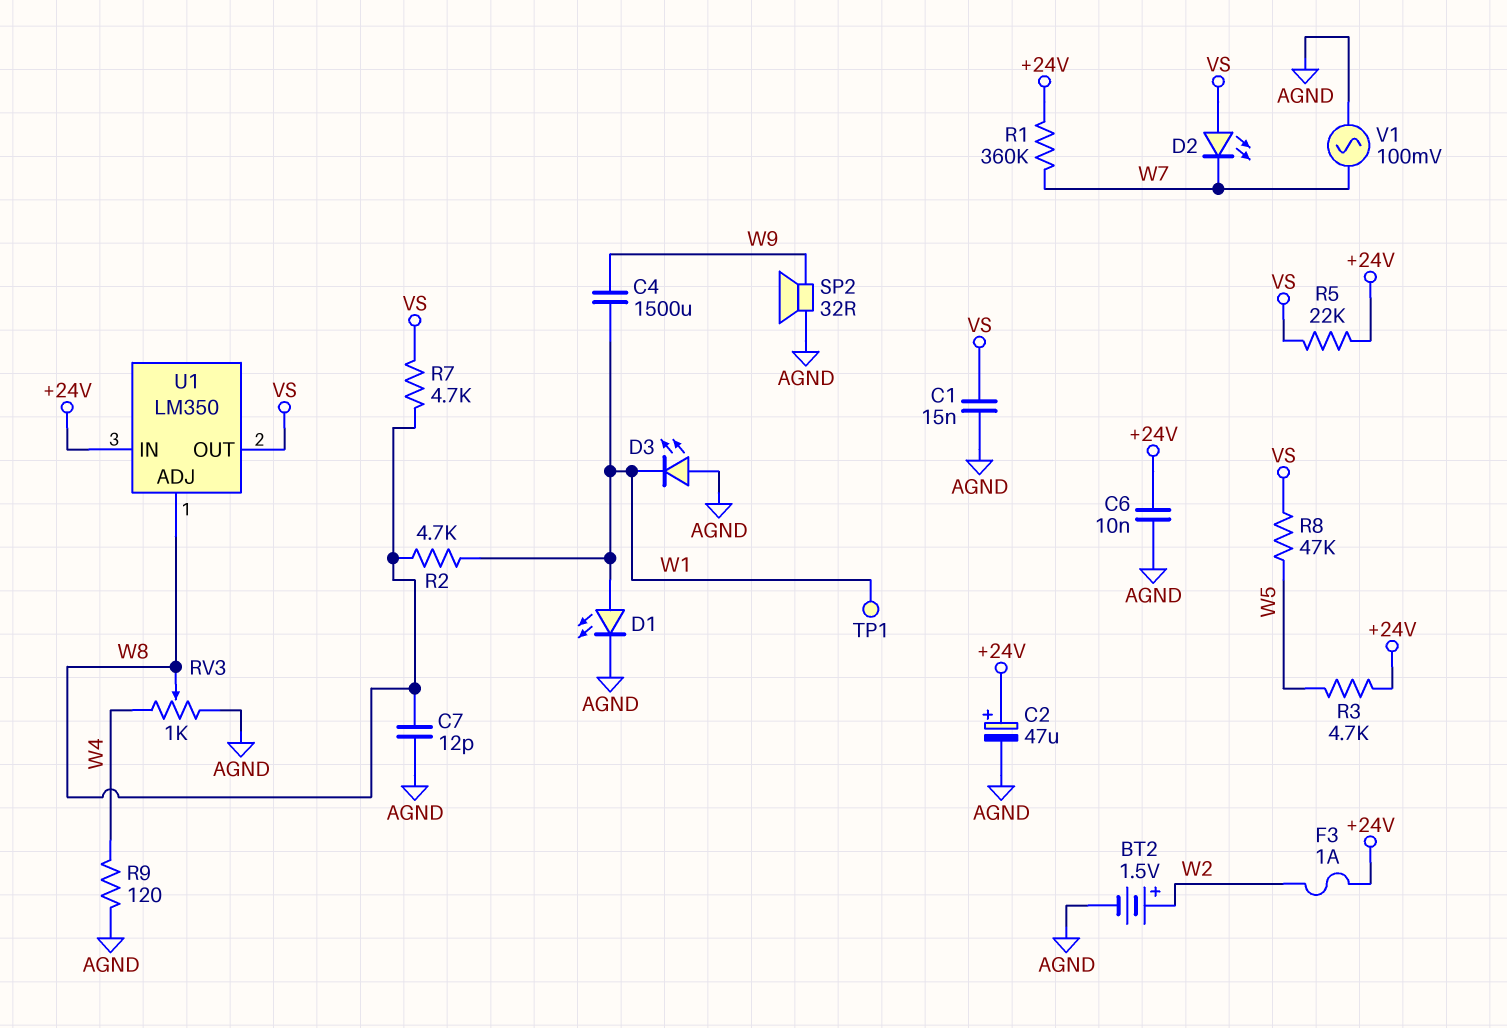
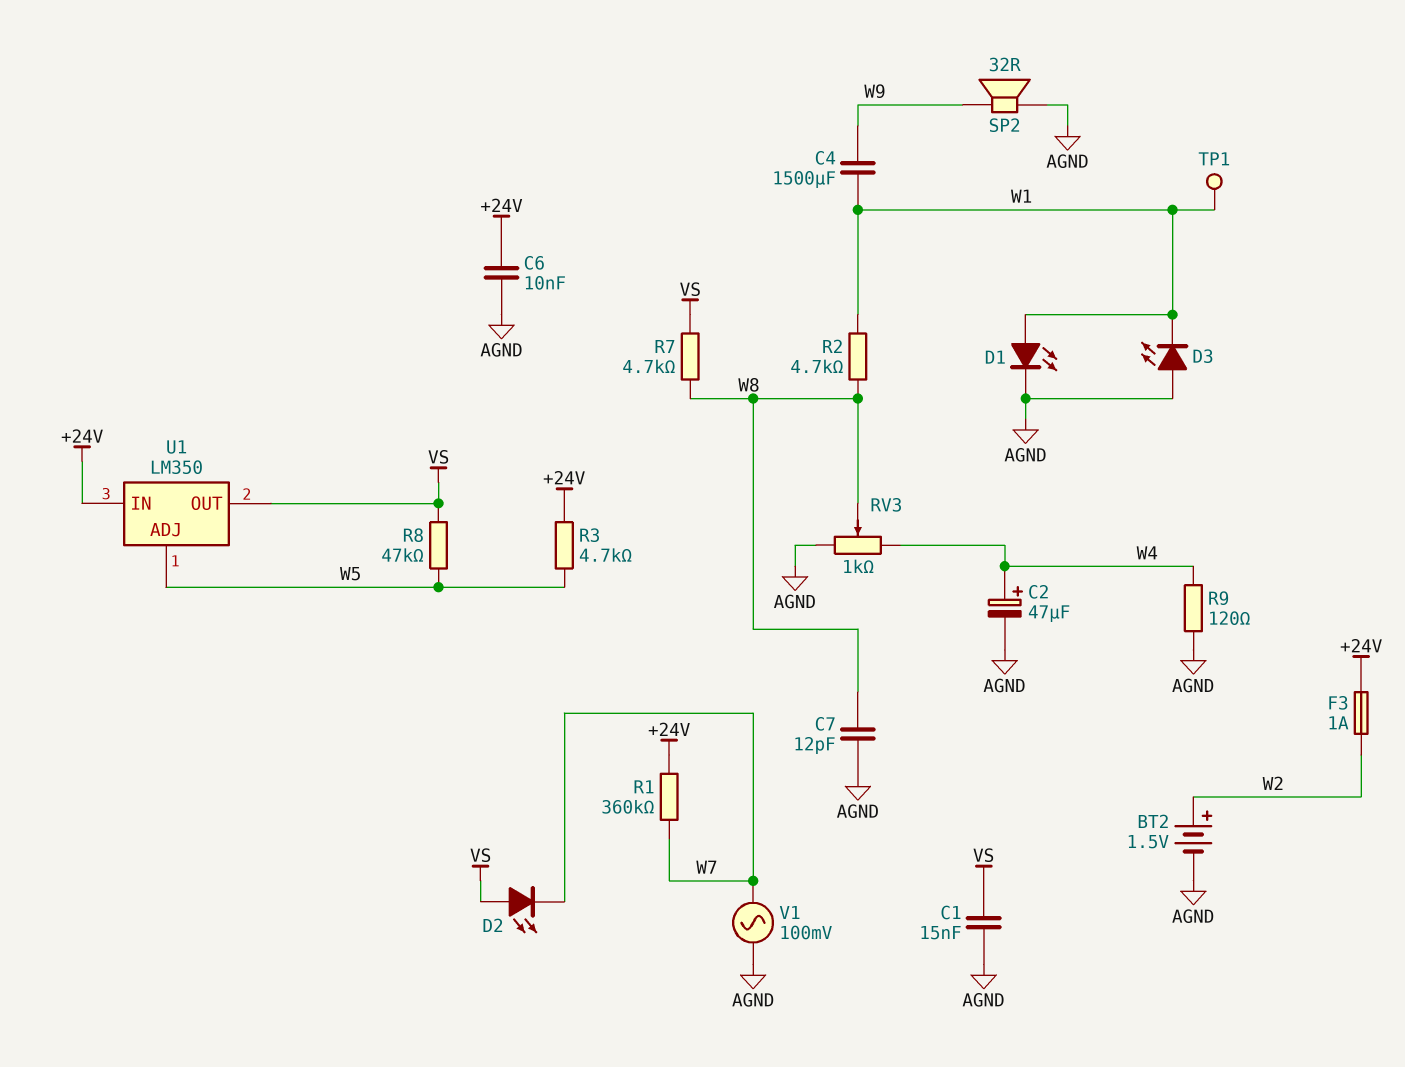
C2: 47uF (plus +24V, minus AGND) -> 47uF (plus W4, minus AGND)
R5: 22k (+24V, VS) -> none
U1 pin ADJ: W8 -> W5

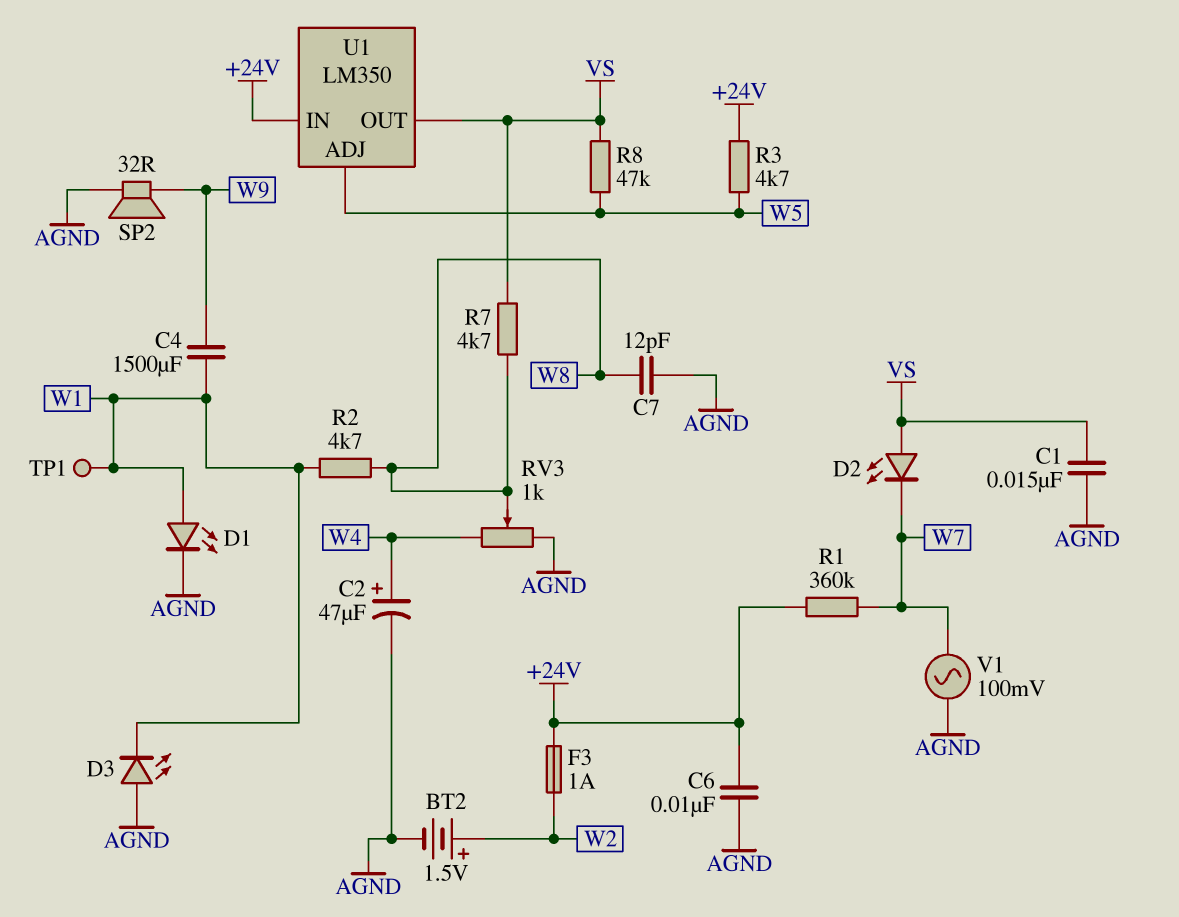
R9: 120 (AGND, W4) -> none

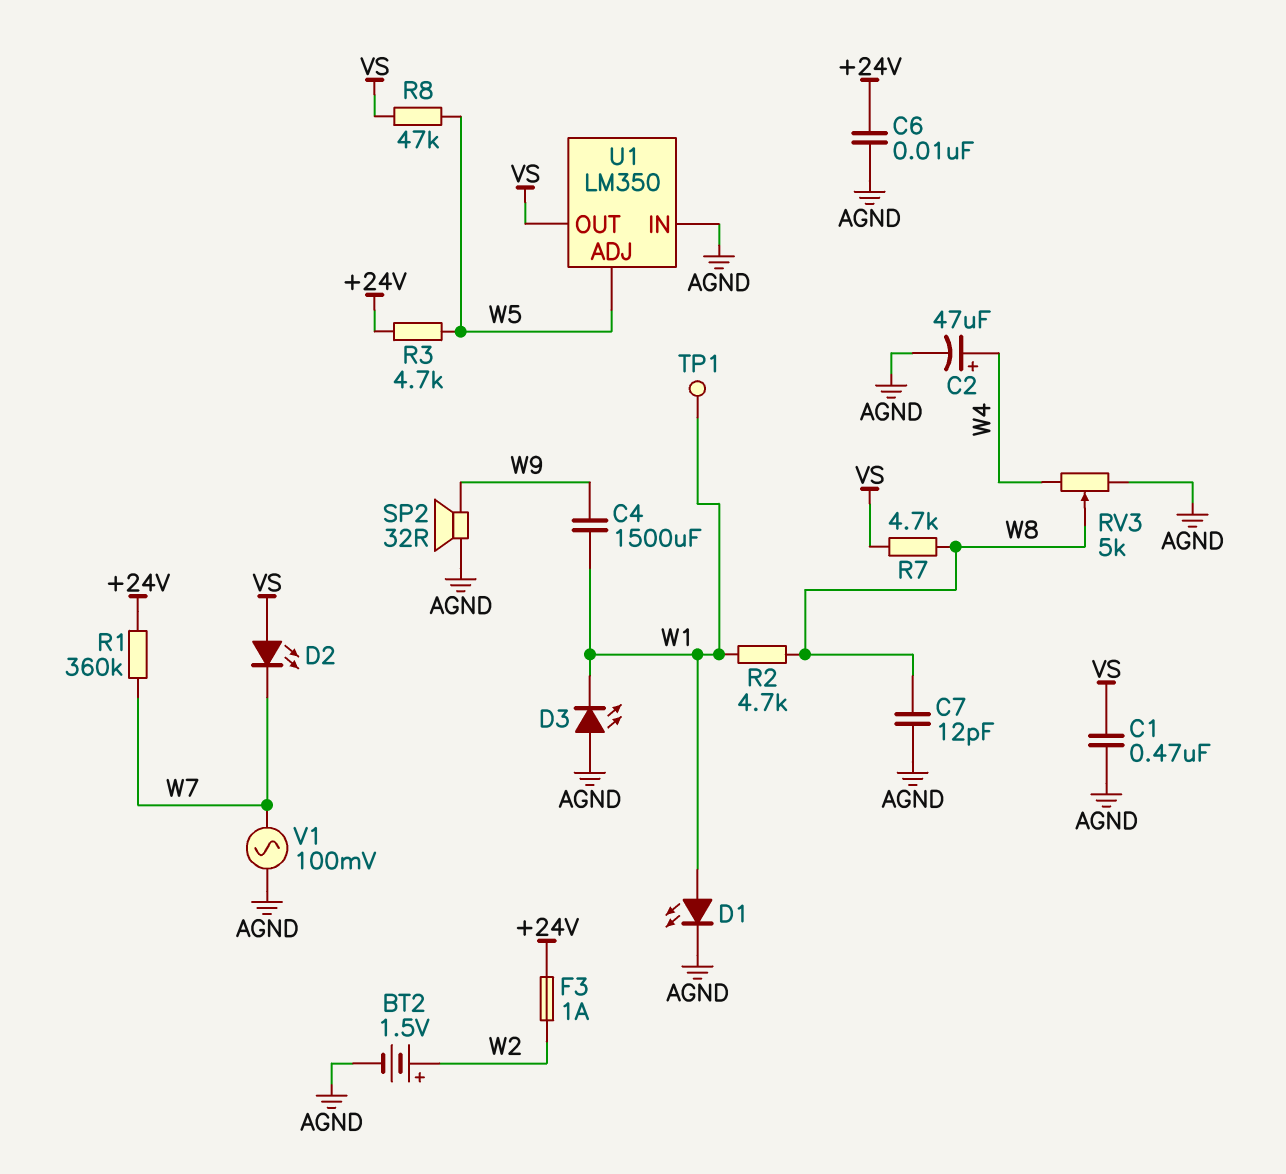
C1: 15nF (AGND, VS) -> 470nF (AGND, VS)
RV3: 1k (AGND, W4, wiper W8) -> 5k (AGND, W4, wiper W8)
U1 pin IN: +24V -> AGND

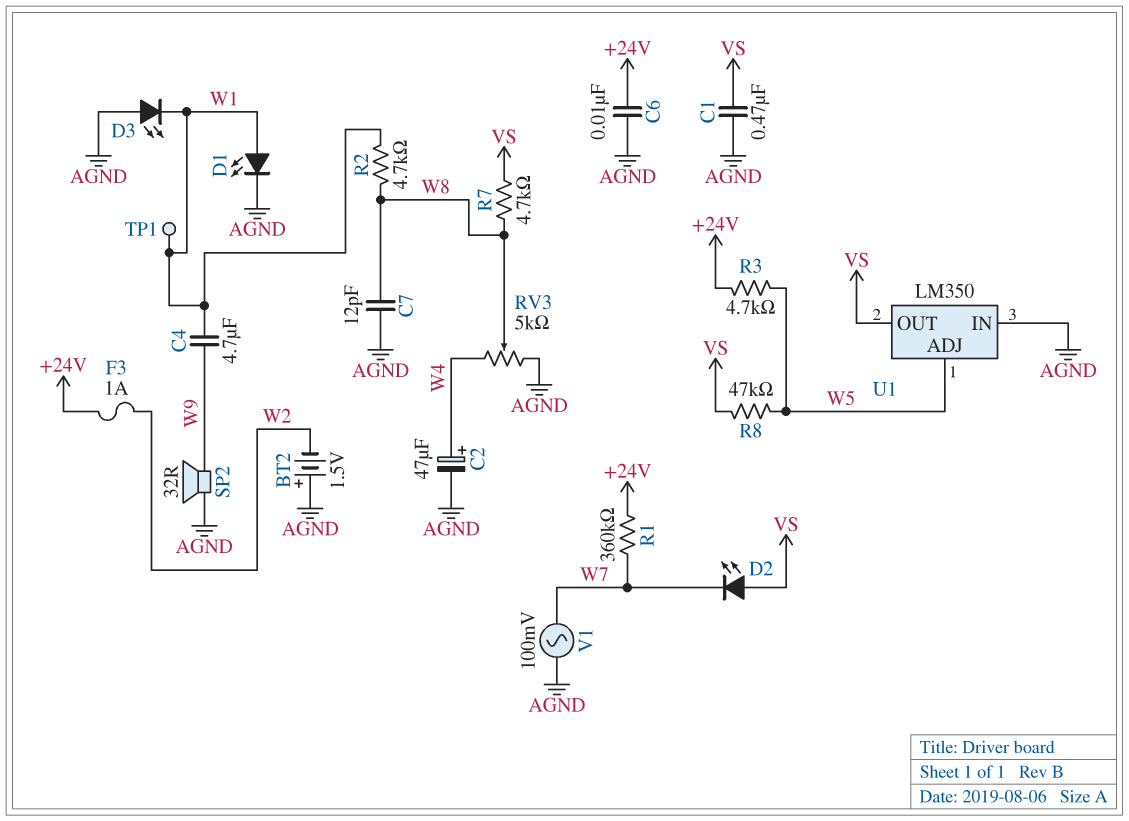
BT2: 1.5V (plus W2, minus AGND) -> 1.5V (plus AGND, minus W2)
C4: 1500uF (W1, W9) -> 4.7uF (W1, W9)

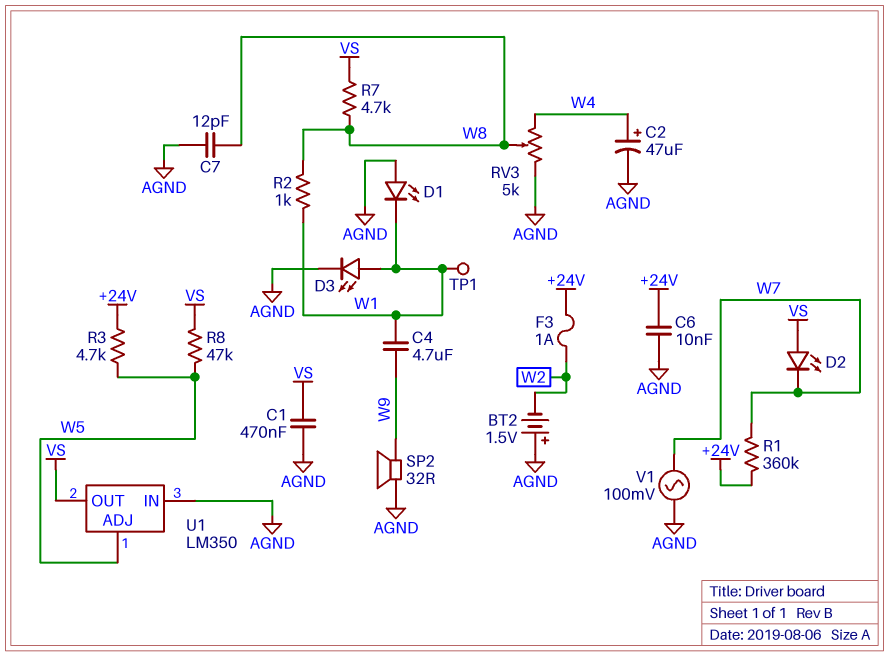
D1: LED (A W1, K AGND) -> LED (A AGND, K W1)
D3: LED (A AGND, K W1) -> LED (A W1, K AGND)
R2: 4.7k (W1, W8) -> 1k (W1, W8)

